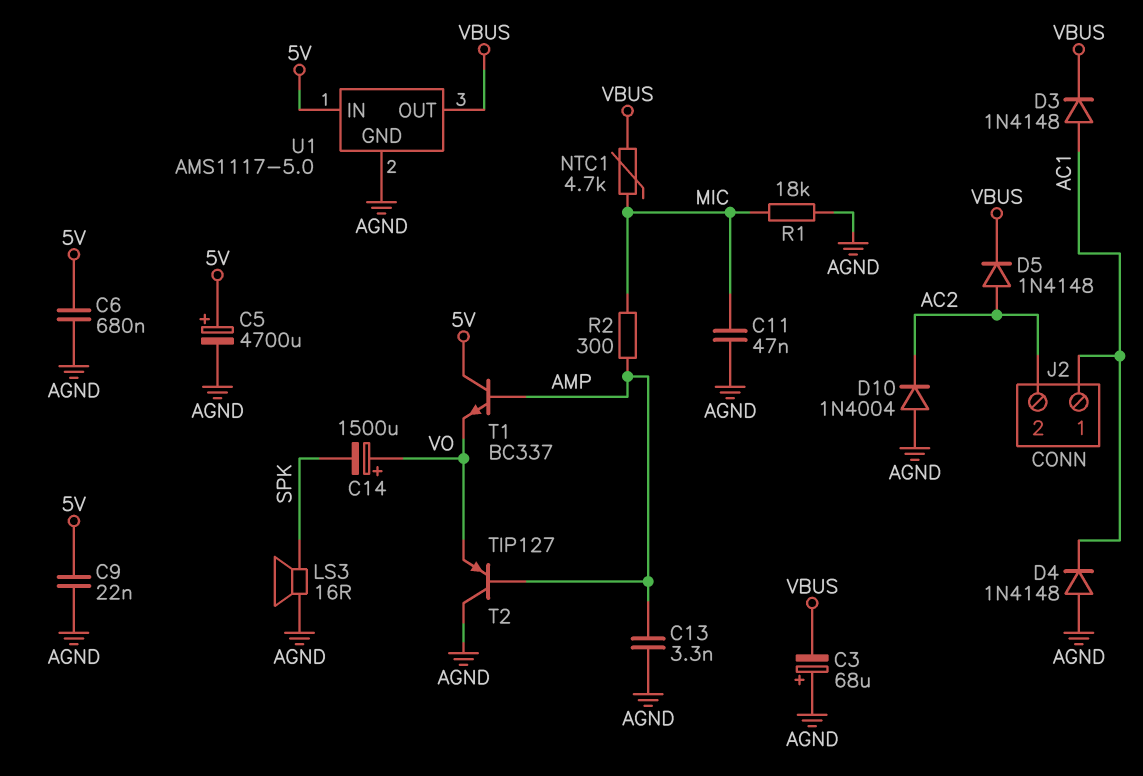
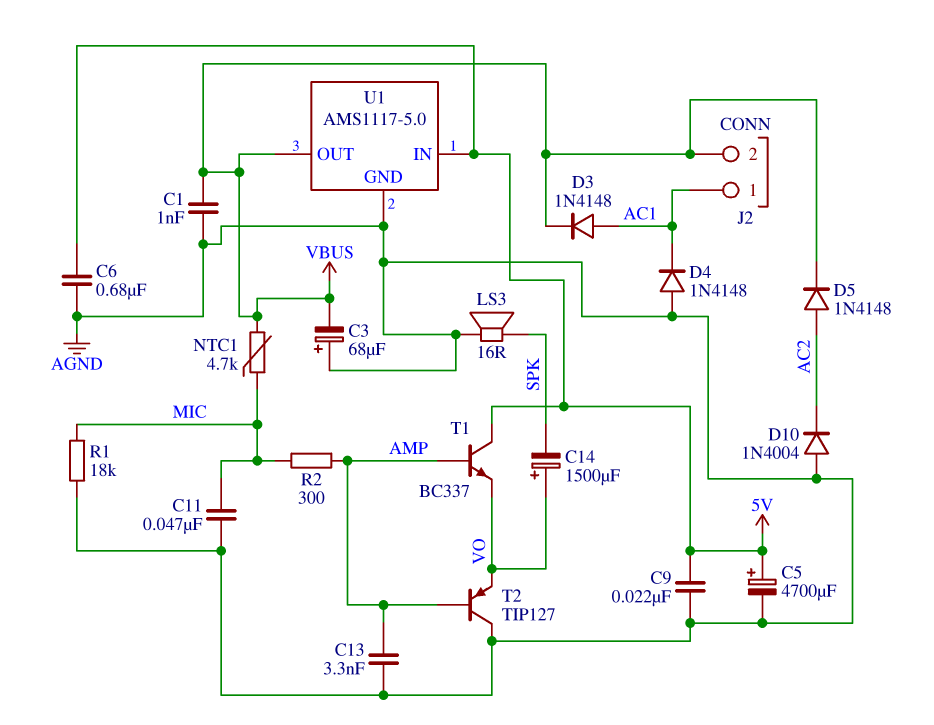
C1: none -> 1nF (AGND, VBUS)
J2 pin 2: AC2 -> VBUS

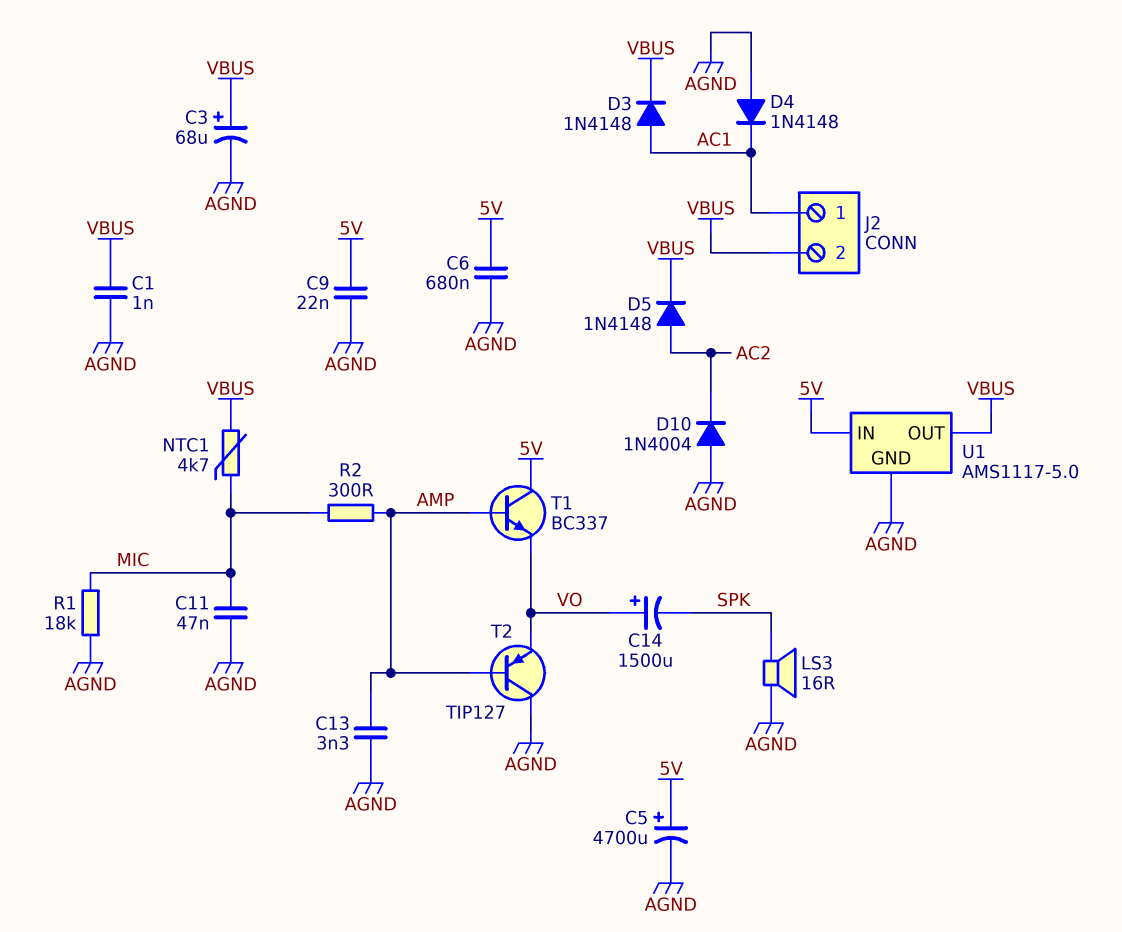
C3: 68uF (plus AGND, minus VBUS) -> 68uF (plus VBUS, minus AGND)

